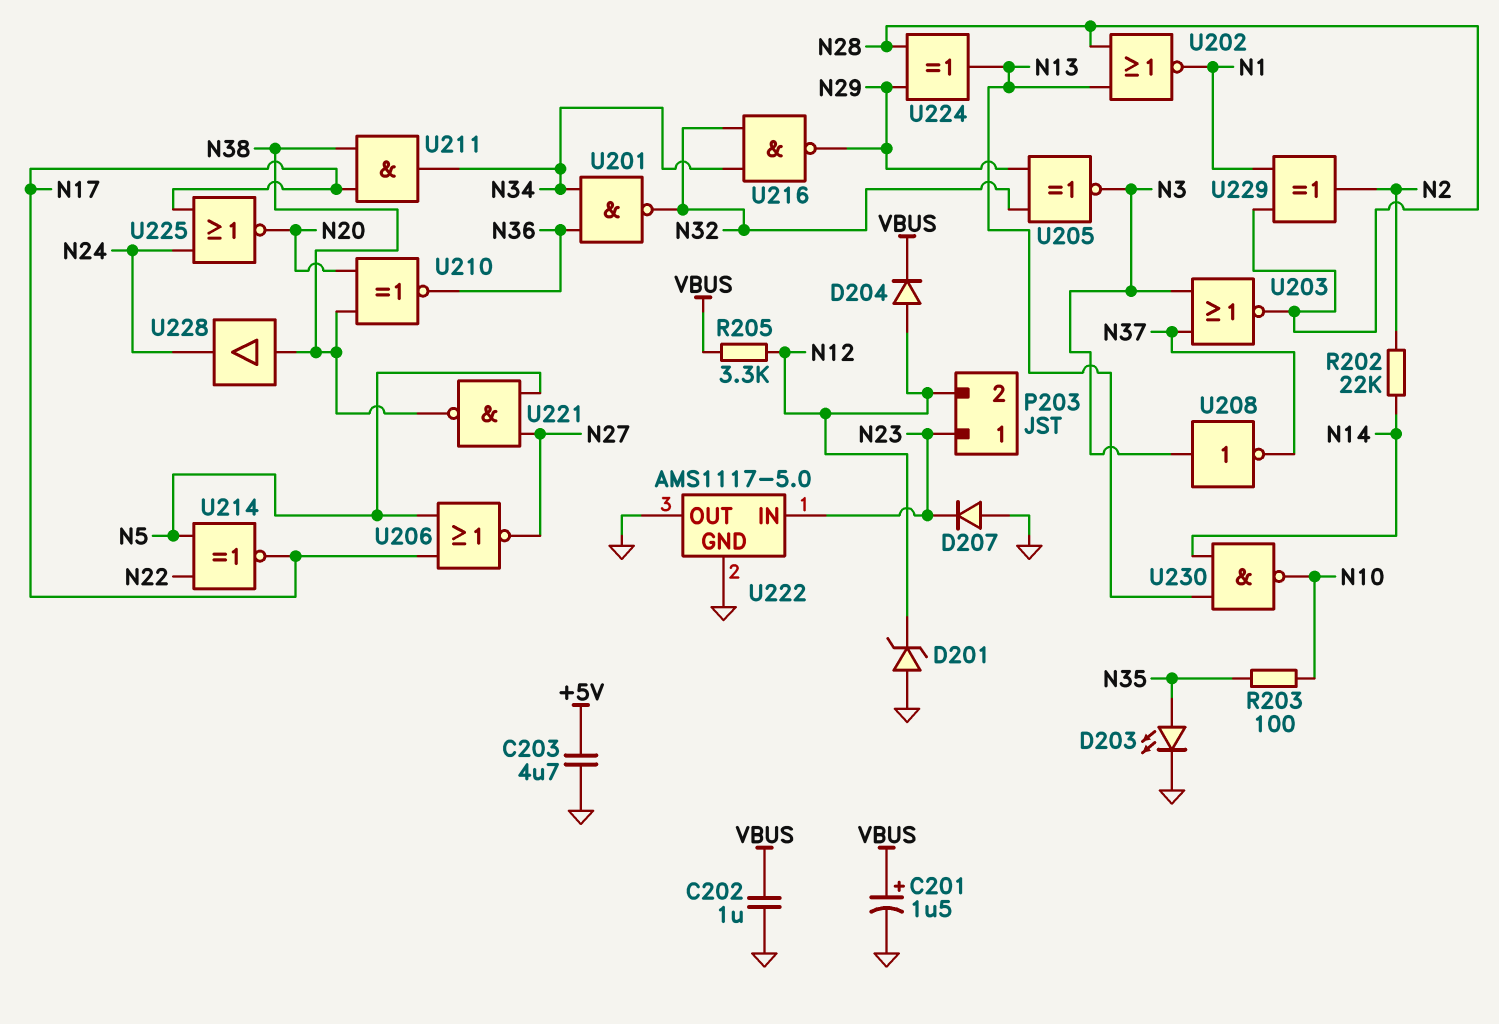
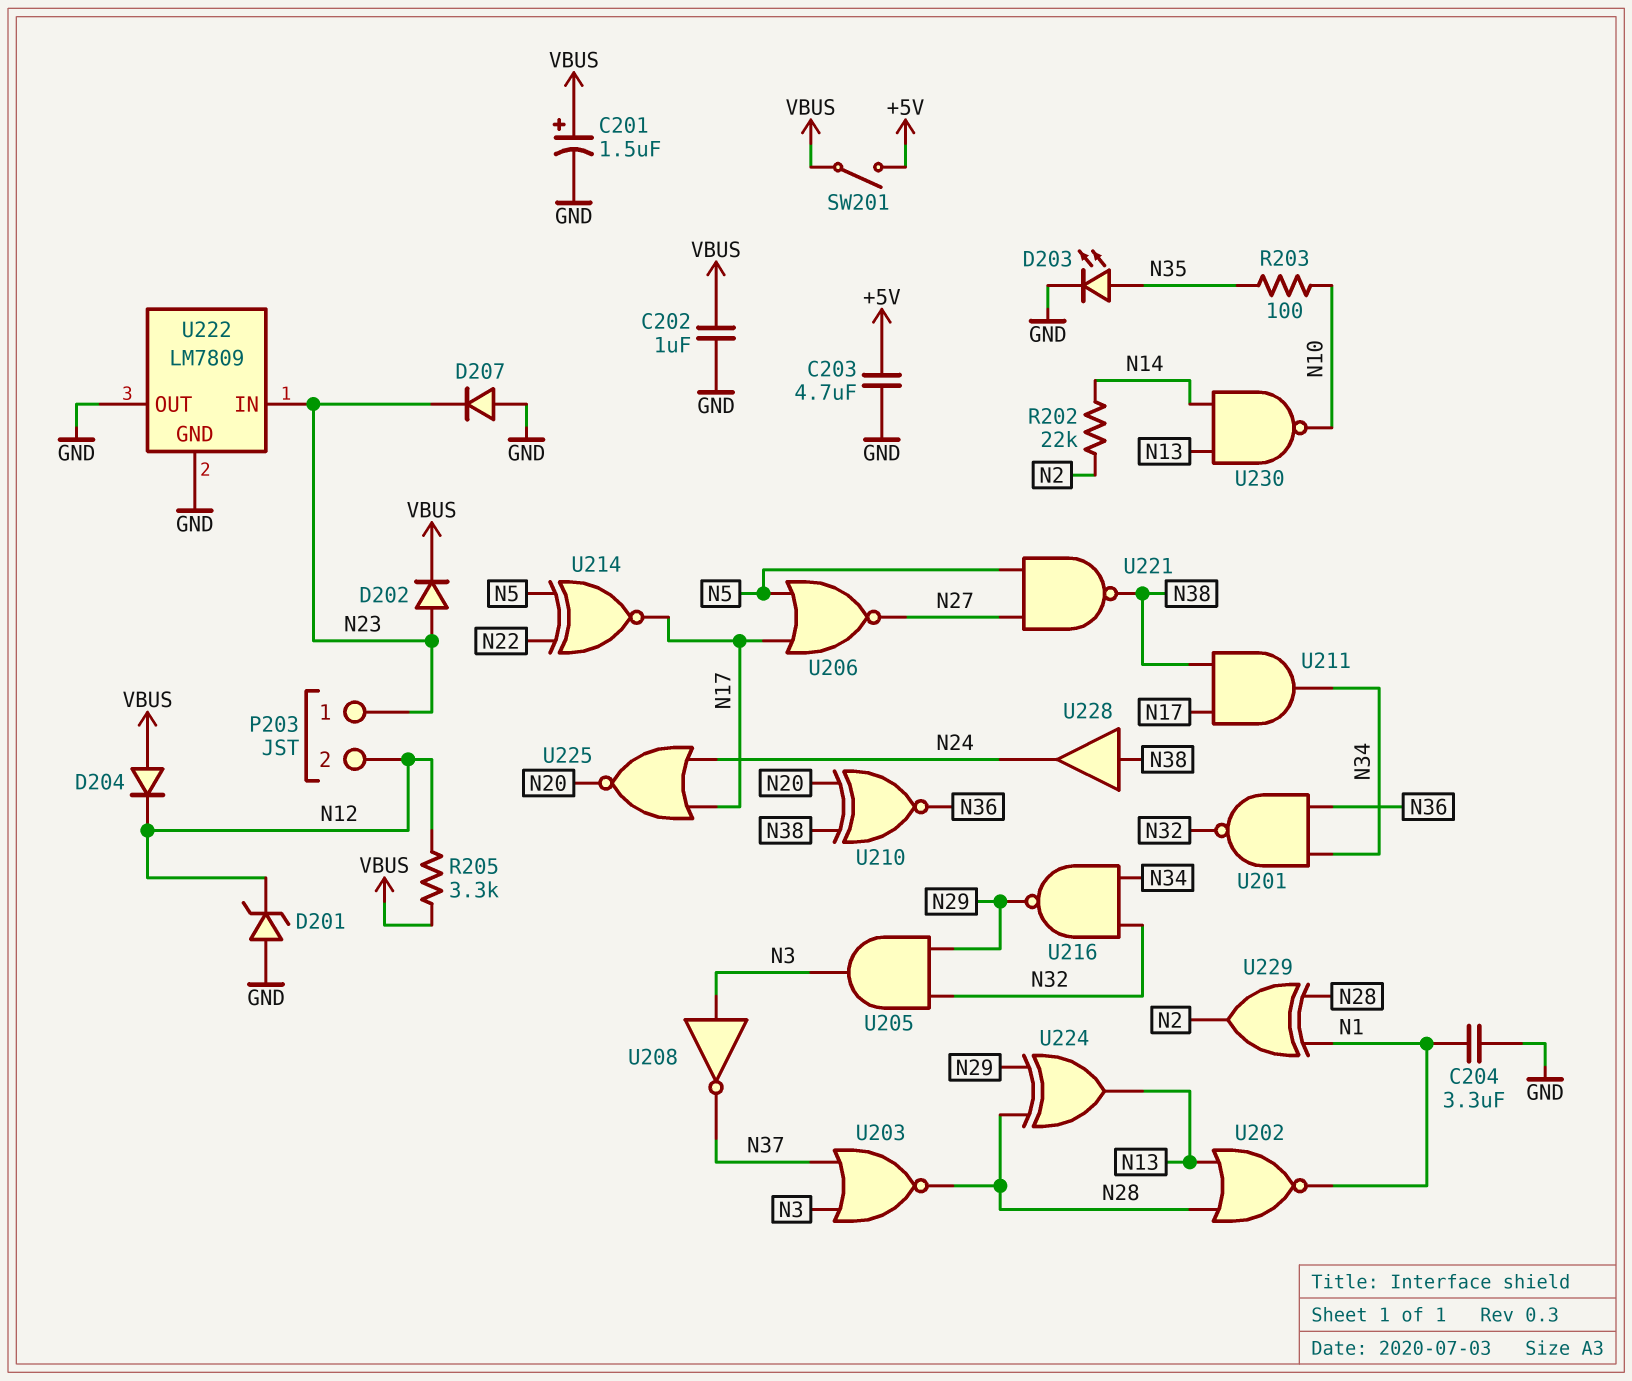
C204: none -> 3.3uF (GND, N1)
D202: none -> diode (A N23, K VBUS)
D204: diode (A N12, K VBUS) -> diode (A VBUS, K N12)
SW201: none -> switch (+5V, VBUS)
U205: XNOR (in N29, in N32, out N3) -> AND (in N29, in N32, out N3)
U222: AMS1117-5.0 -> LM7809

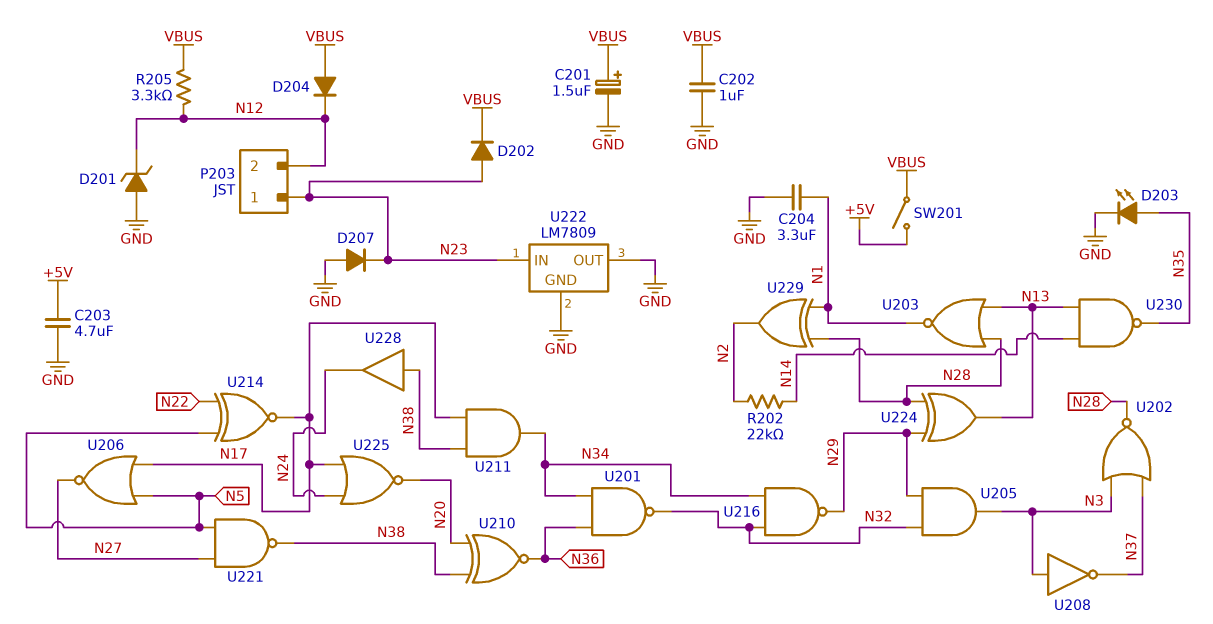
R203: 100 (N10, N35) -> none
U202: NOR (in N13, in N28, out N1) -> NOR (in N3, in N37, out N28)
U203: NOR (in N3, in N37, out N28) -> NOR (in N13, in N28, out N1)
U230: NAND (in N13, in N14, out N10) -> NAND (in N13, in N14, out N35)

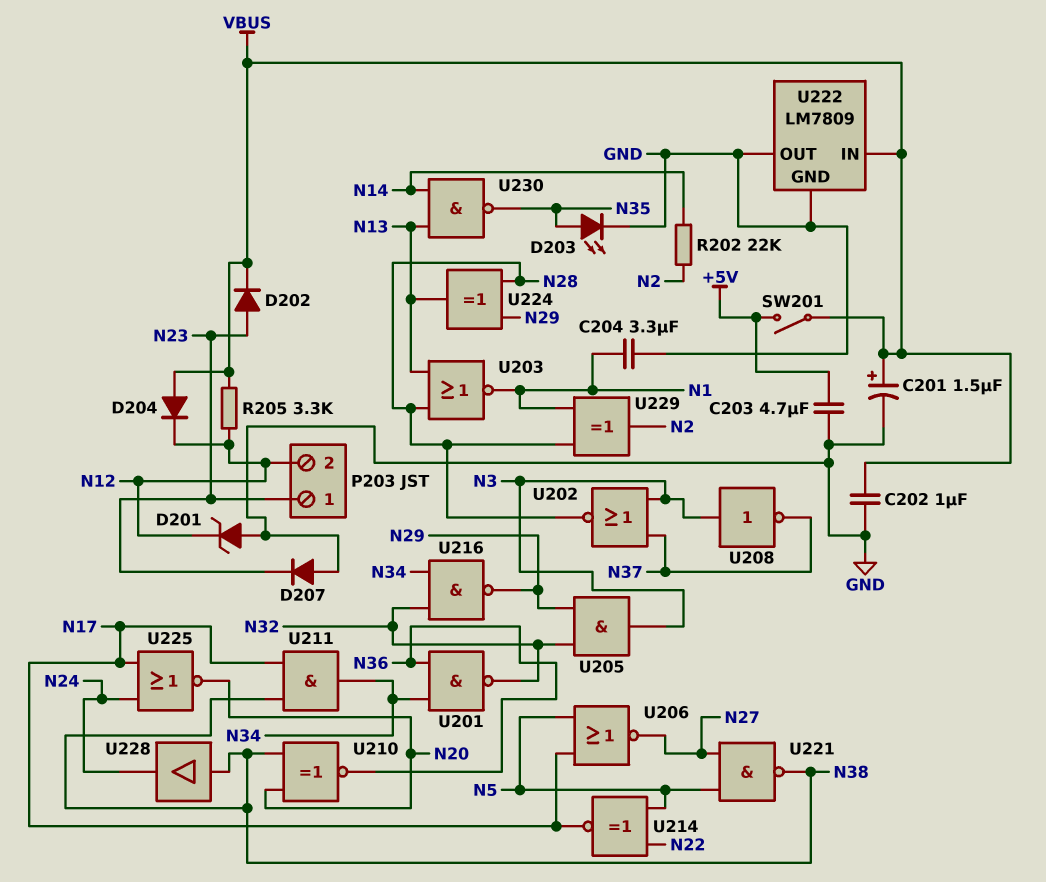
U222 pin IN: N23 -> VBUS

